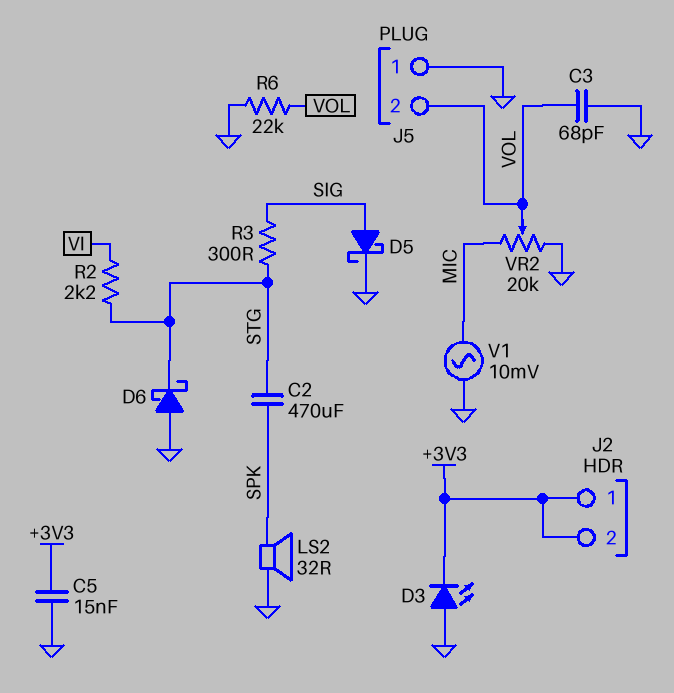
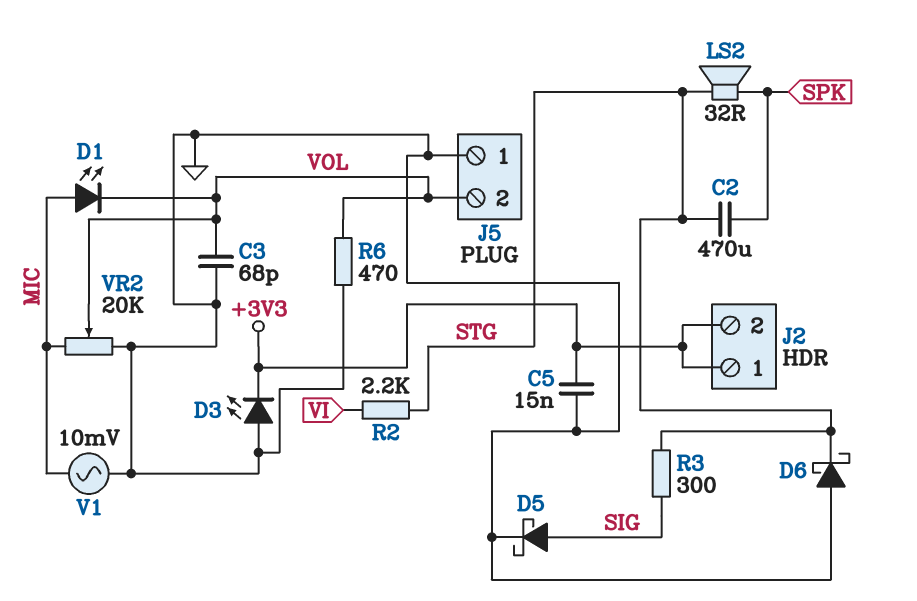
D1: none -> LED (A MIC, K VOL)
LS2: speaker 32R (GND, SPK) -> speaker 32R (SPK, STG)
R6: 22k (GND, VOL) -> 470 (GND, VOL)

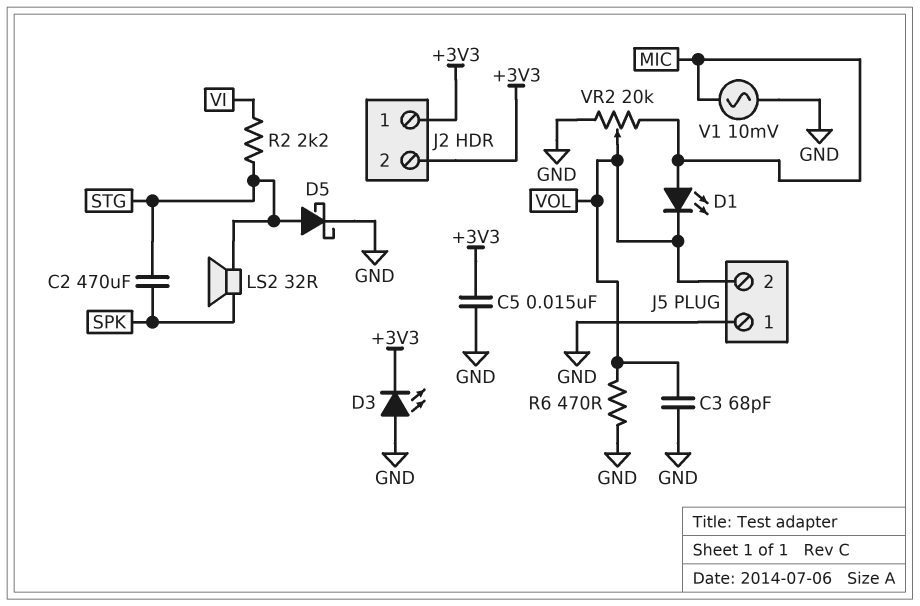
D5: schottky (A SIG, K GND) -> schottky (A STG, K GND)
D6: schottky (A GND, K STG) -> none
R3: 300 (SIG, STG) -> none

